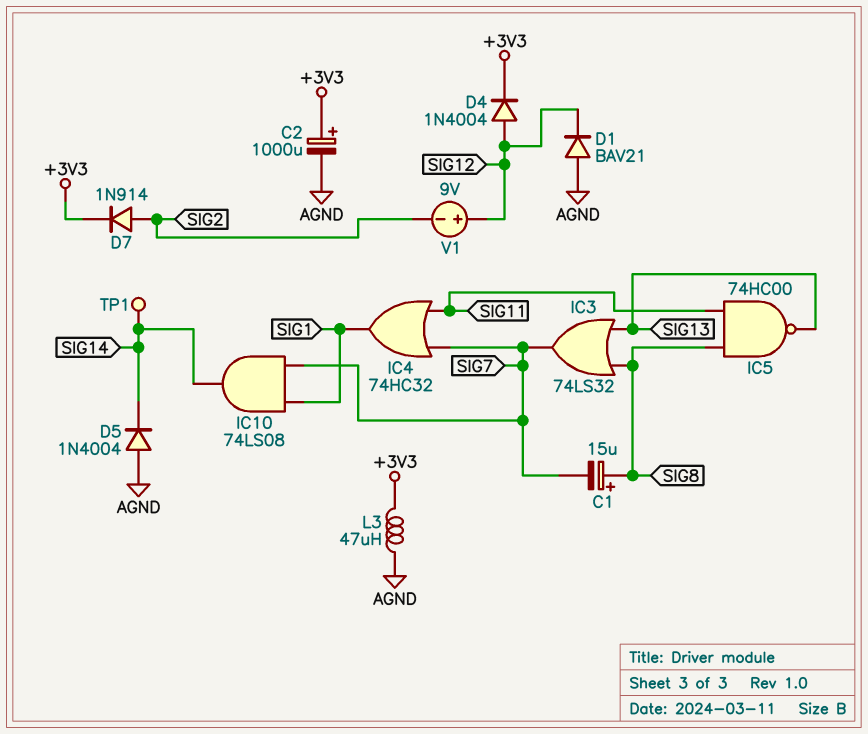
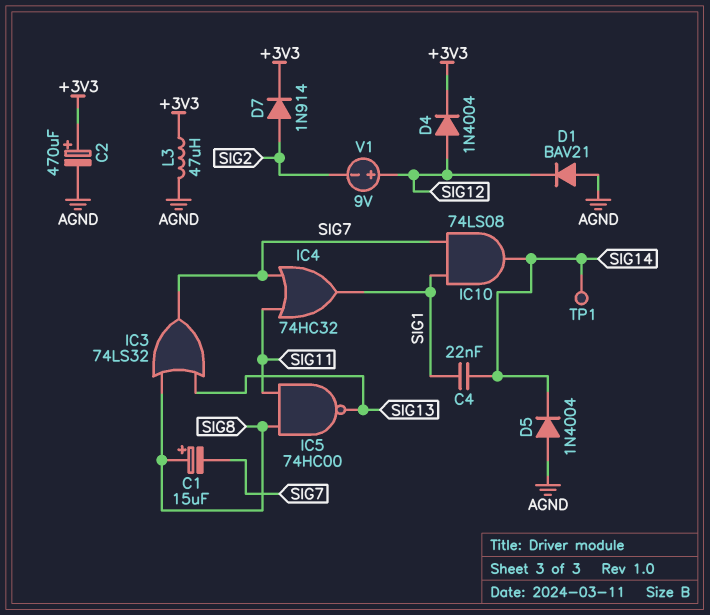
C2: 1000uF (plus +3V3, minus AGND) -> 470uF (plus +3V3, minus AGND)
C4: none -> 22nF (SIG1, SIG14)

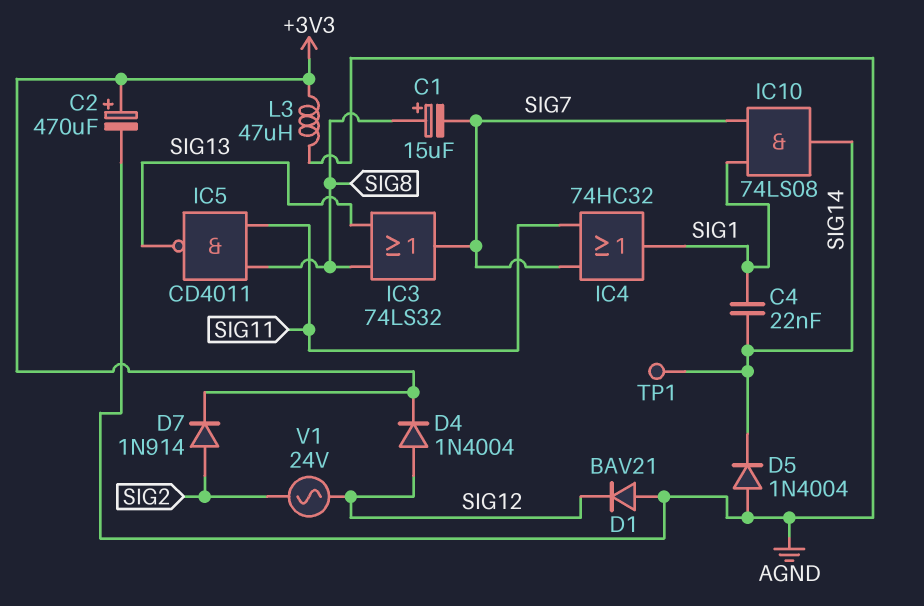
IC5: NAND 74HC00 (in SIG8, in SIG11, out SIG13) -> NAND CD4011 (in SIG8, in SIG11, out SIG13)
V1: 9V (plus SIG12, minus SIG2) -> AC 24V (SIG2, SIG12)

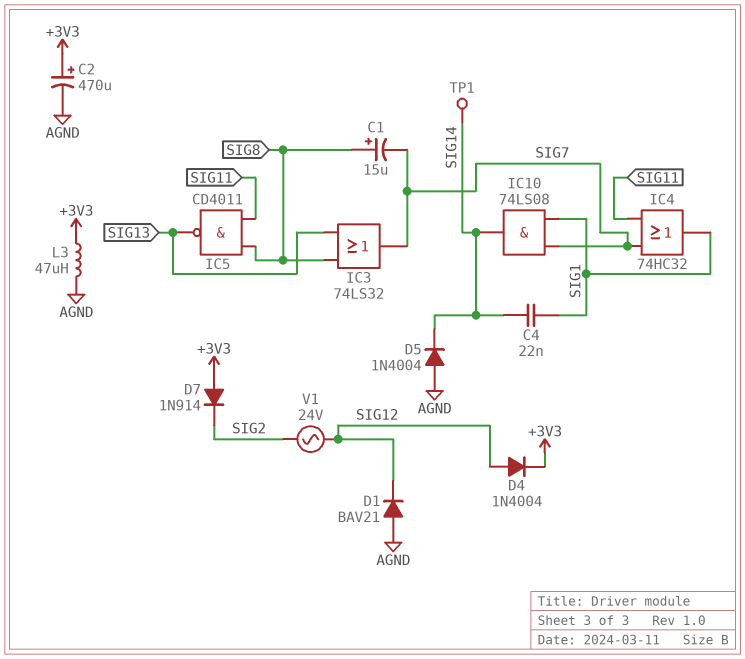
D7: diode 1N914 (A SIG2, K +3V3) -> diode 1N914 (A +3V3, K SIG2)

